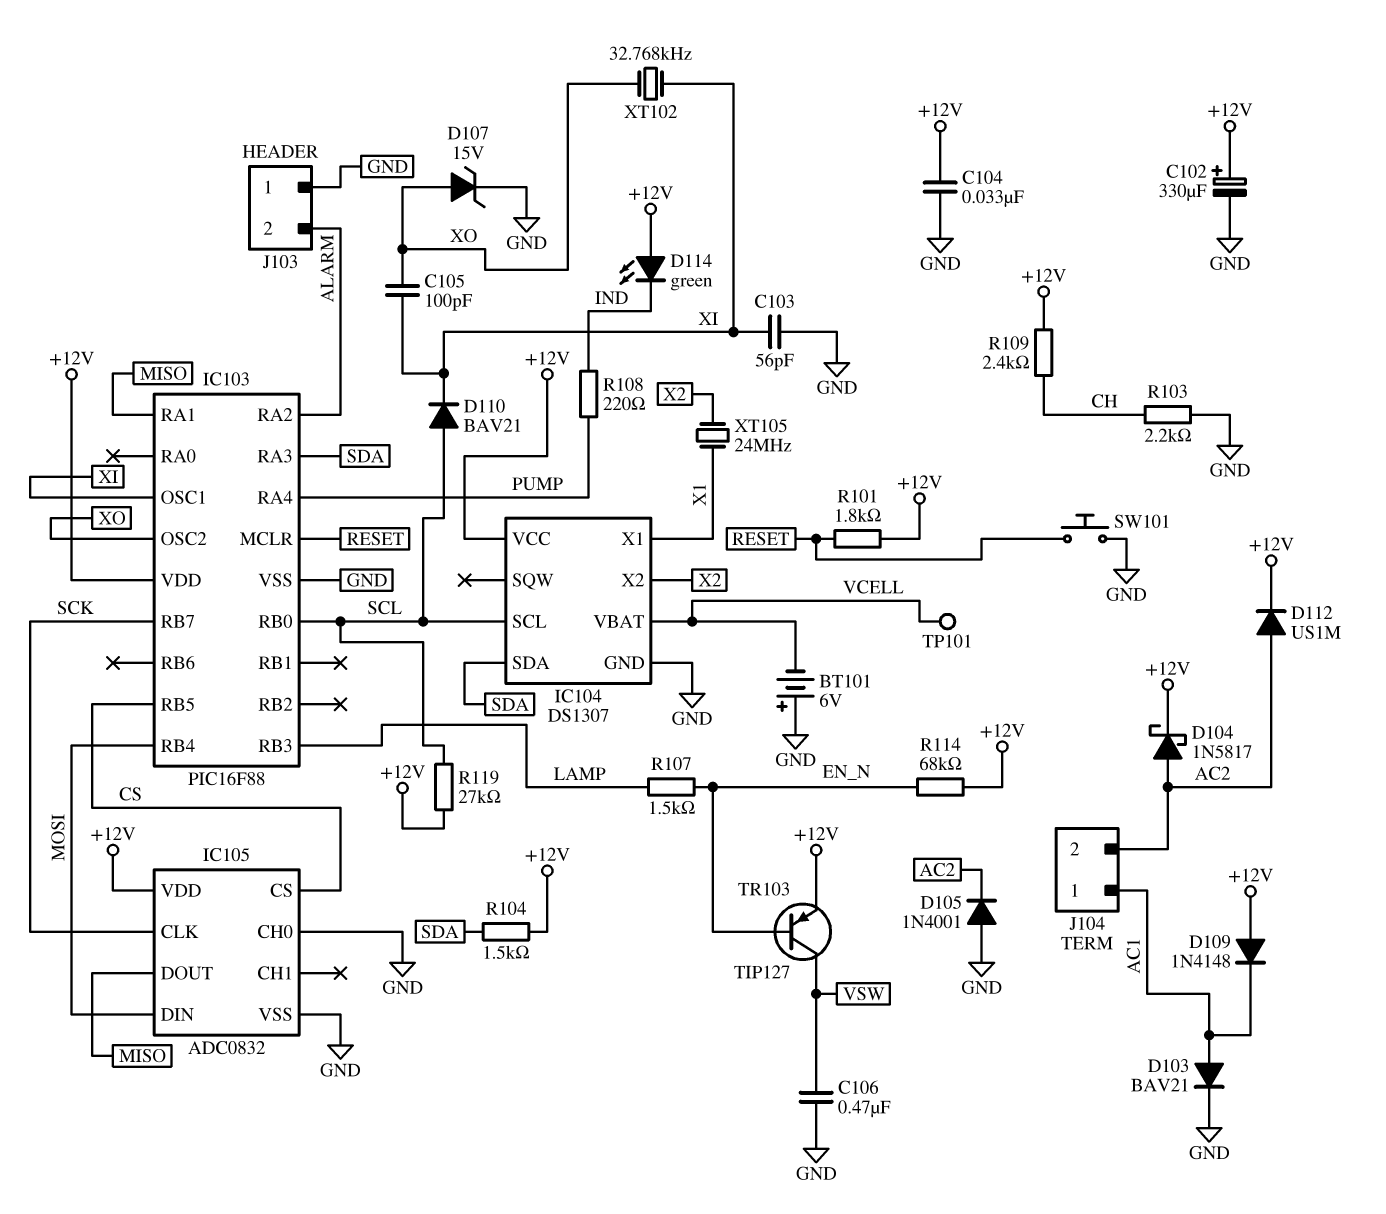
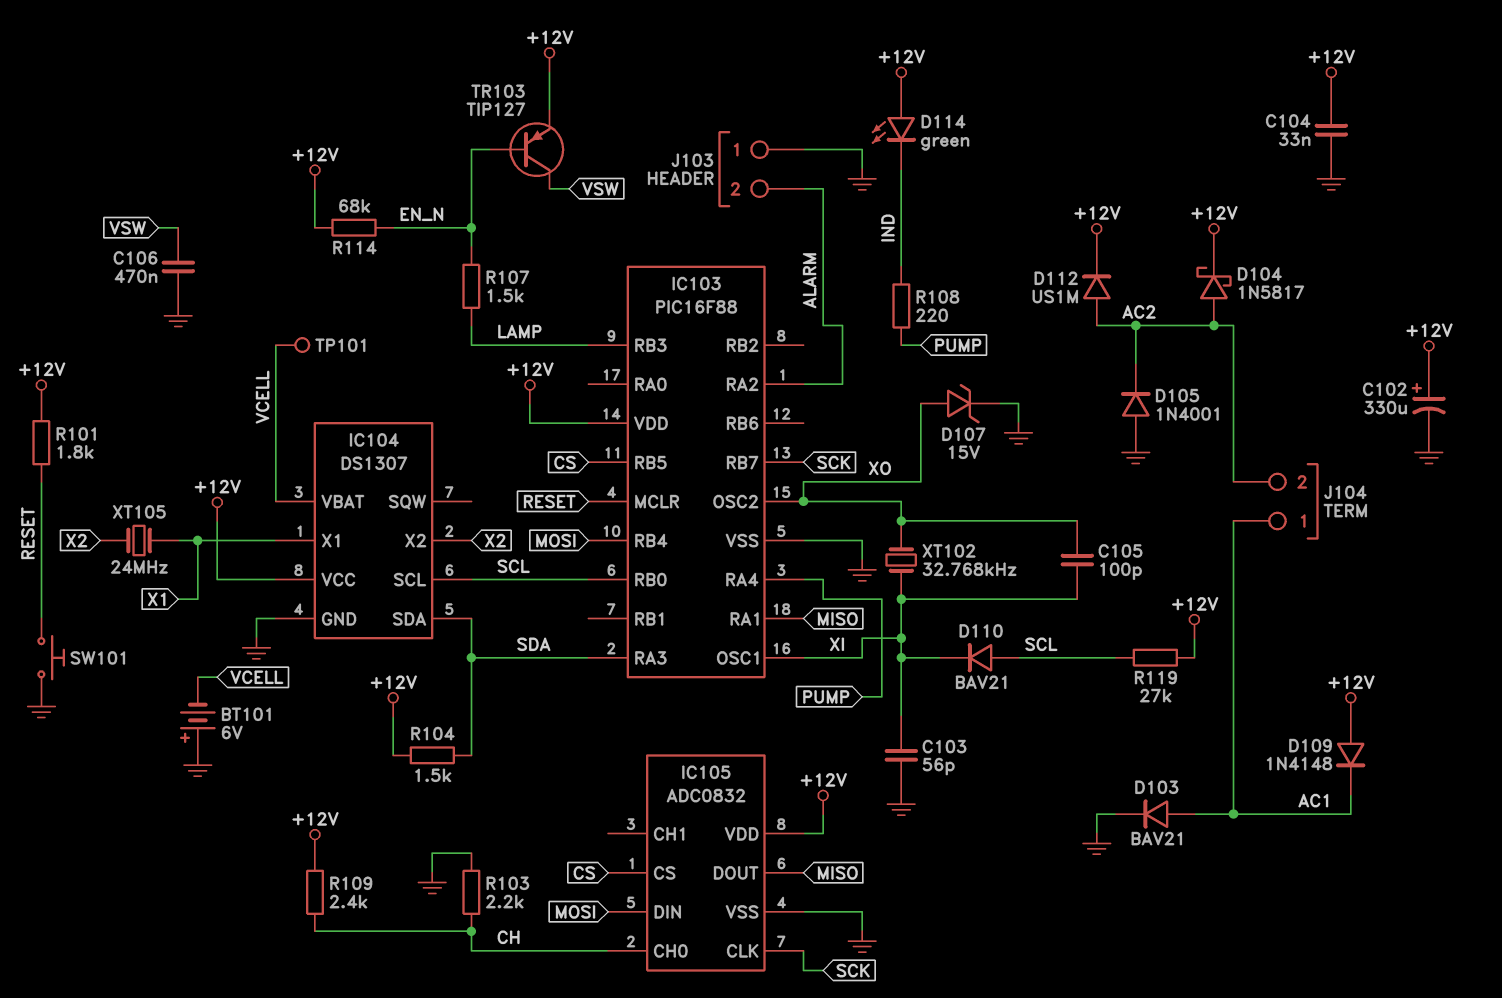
IC105 pin CH0: GND -> CH

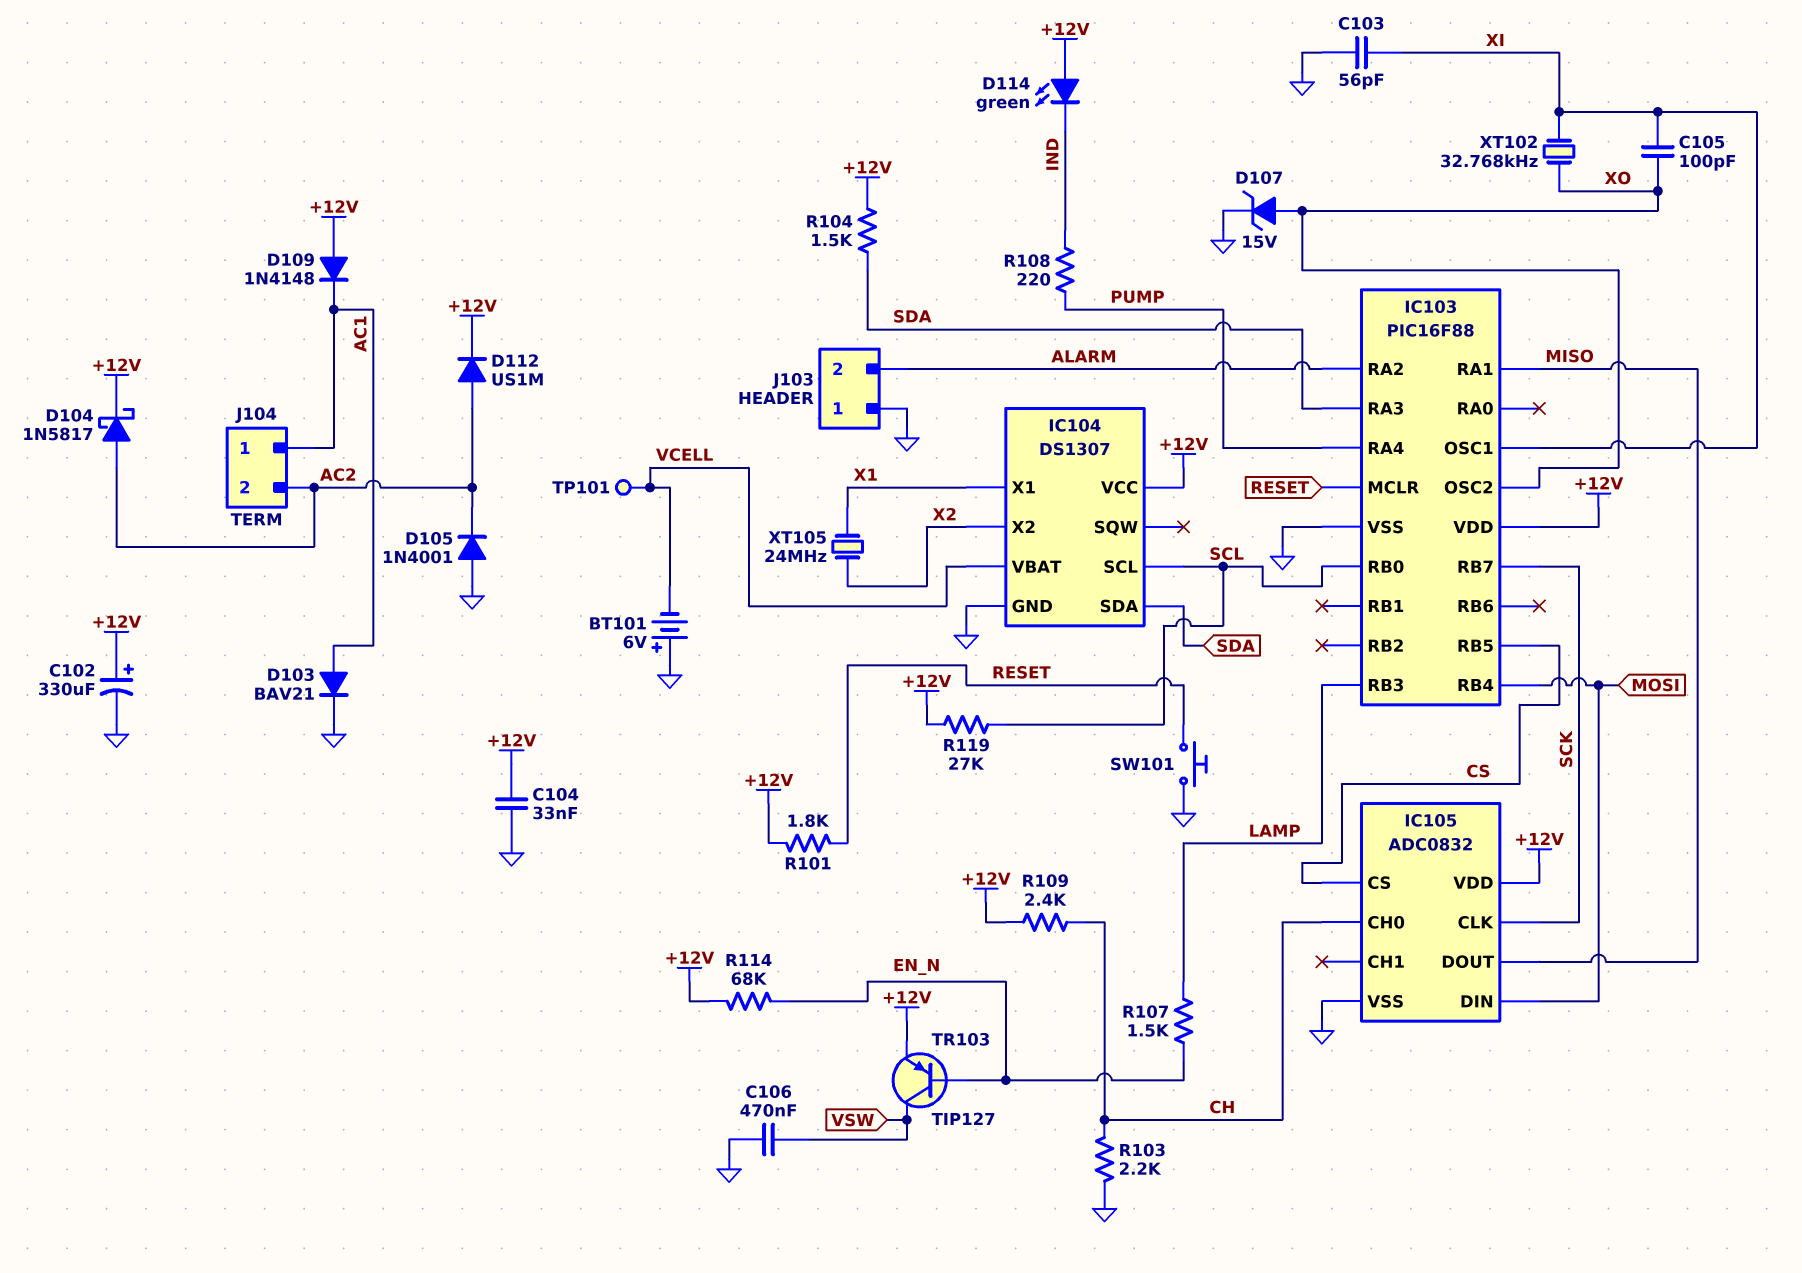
D110: diode BAV21 (A SCL, K XI) -> none

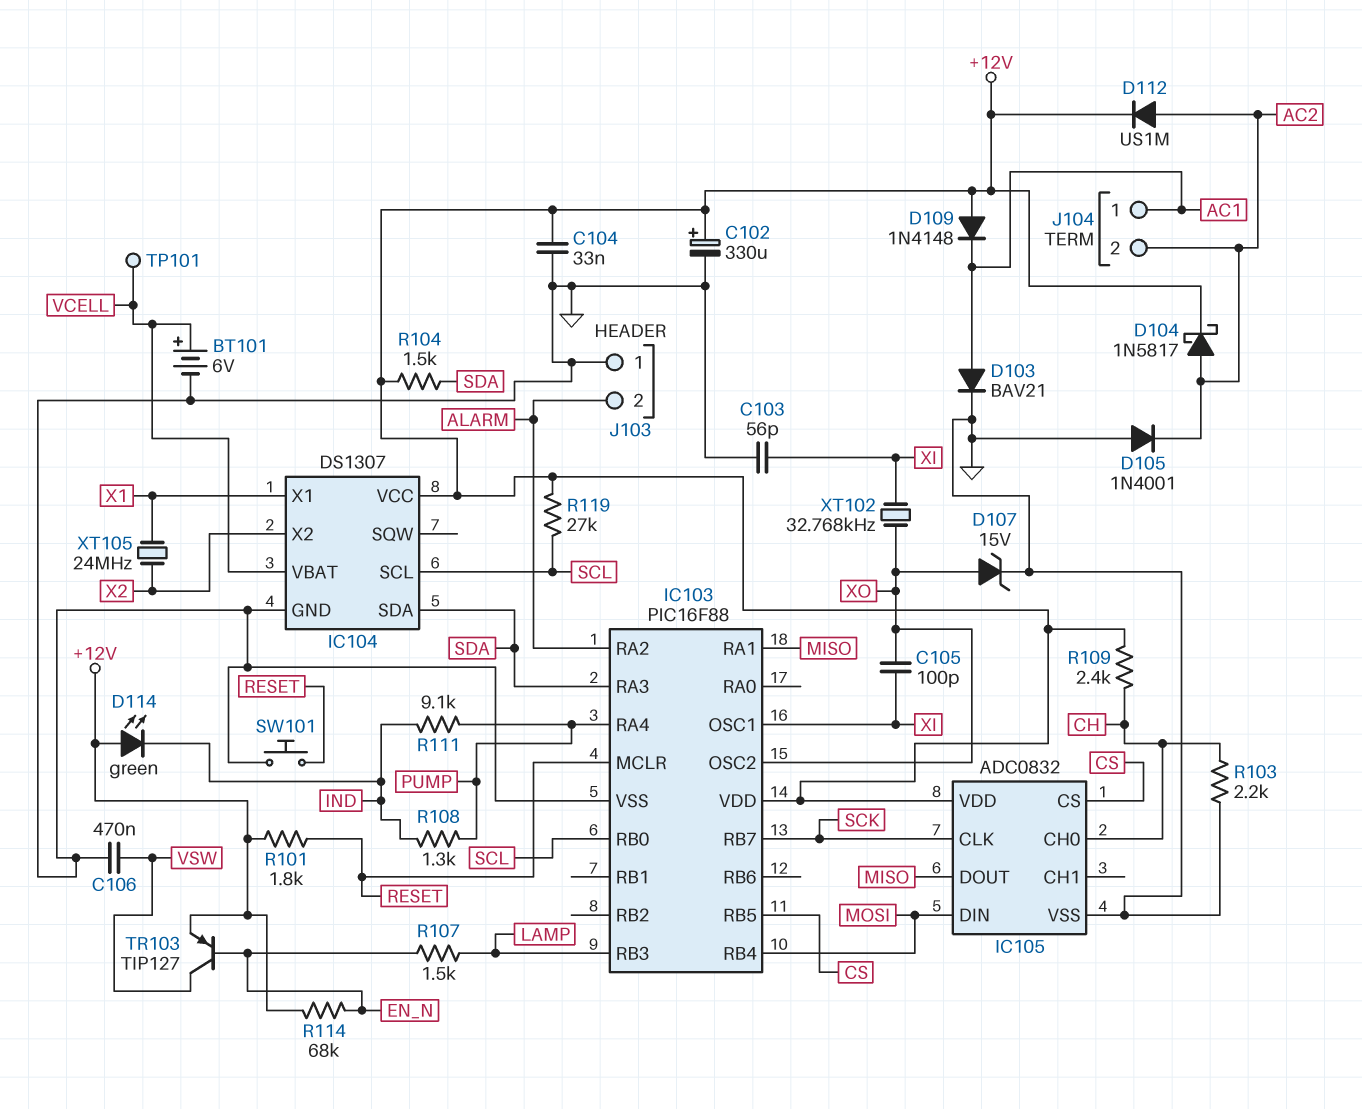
BT101: 6V (plus GND, minus VCELL) -> 6V (plus VCELL, minus GND)
R108: 220 (IND, PUMP) -> 1.3k (IND, PUMP)
R111: none -> 9.1k (IND, PUMP)

